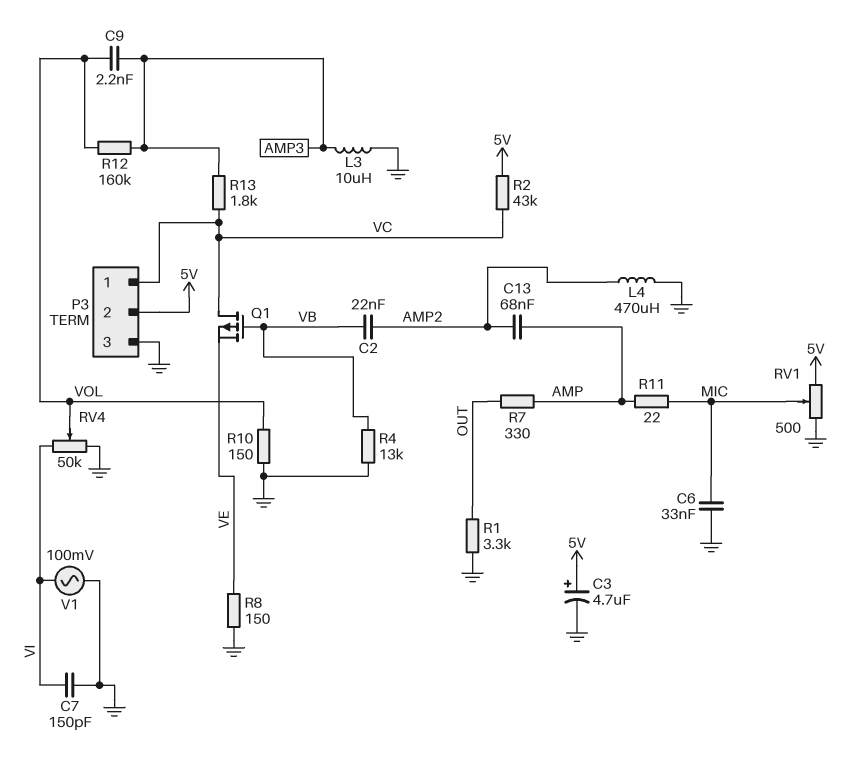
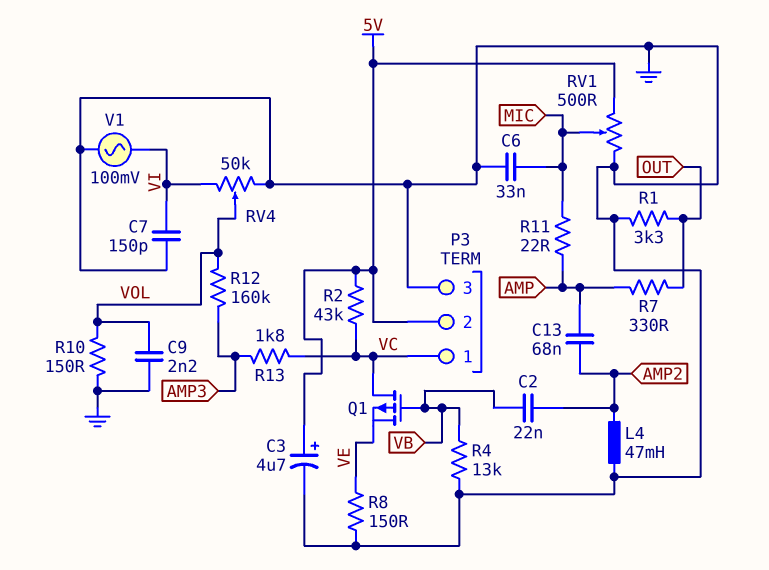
C9: 2.2nF (AMP3, VOL) -> 2.2nF (GND, VOL)
L3: 10uH (AMP3, GND) -> none
L4: 470uH (AMP2, GND) -> 47mH (AMP2, GND)

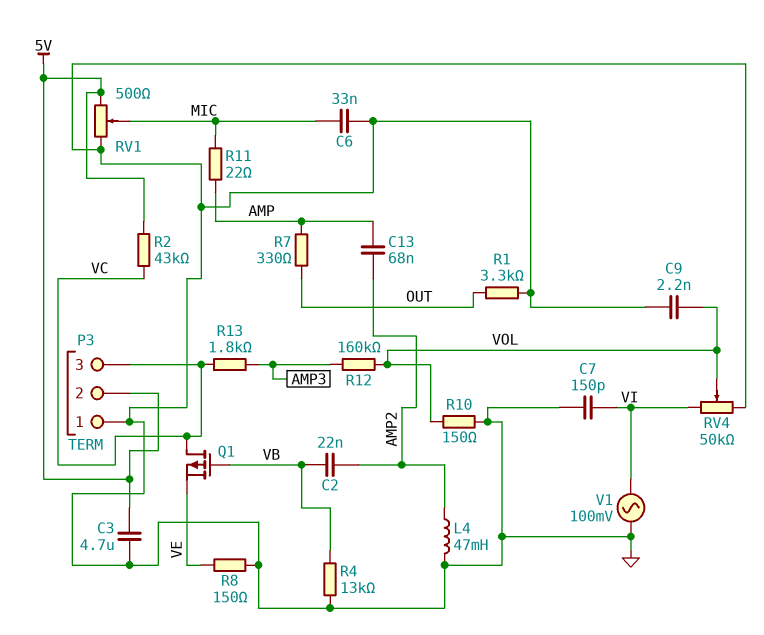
C3: 4.7uF (plus 5V, minus GND) -> 4.7uF (5V, GND)
P3 pin 1: VC -> GND
P3 pin 3: GND -> VC

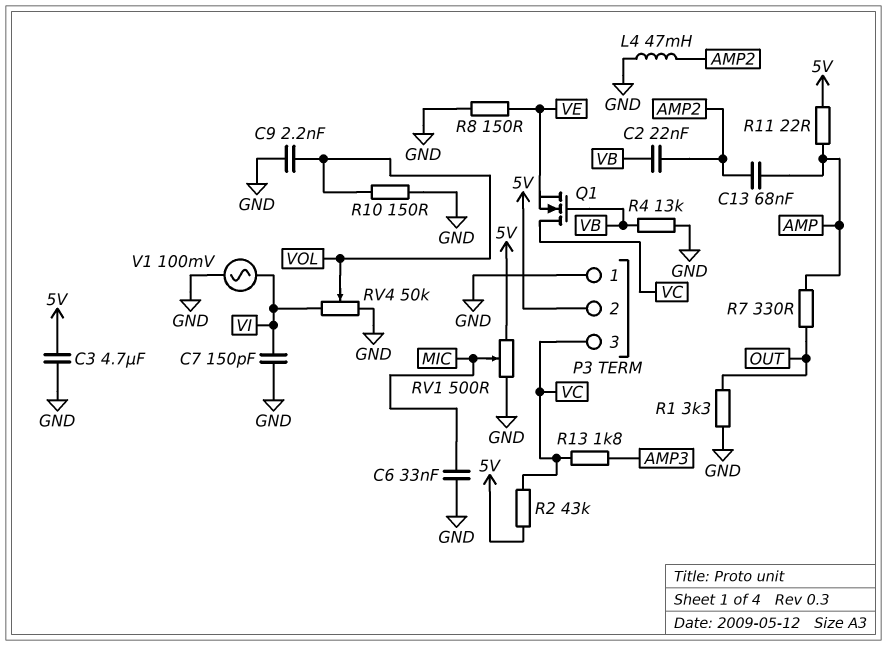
Q1: PMOS (G VB, D VC, S VE) -> NMOS (G VB, D VC, S VE)
R11: 22 (AMP, MIC) -> 22 (5V, AMP)
R12: 160k (AMP3, VOL) -> none

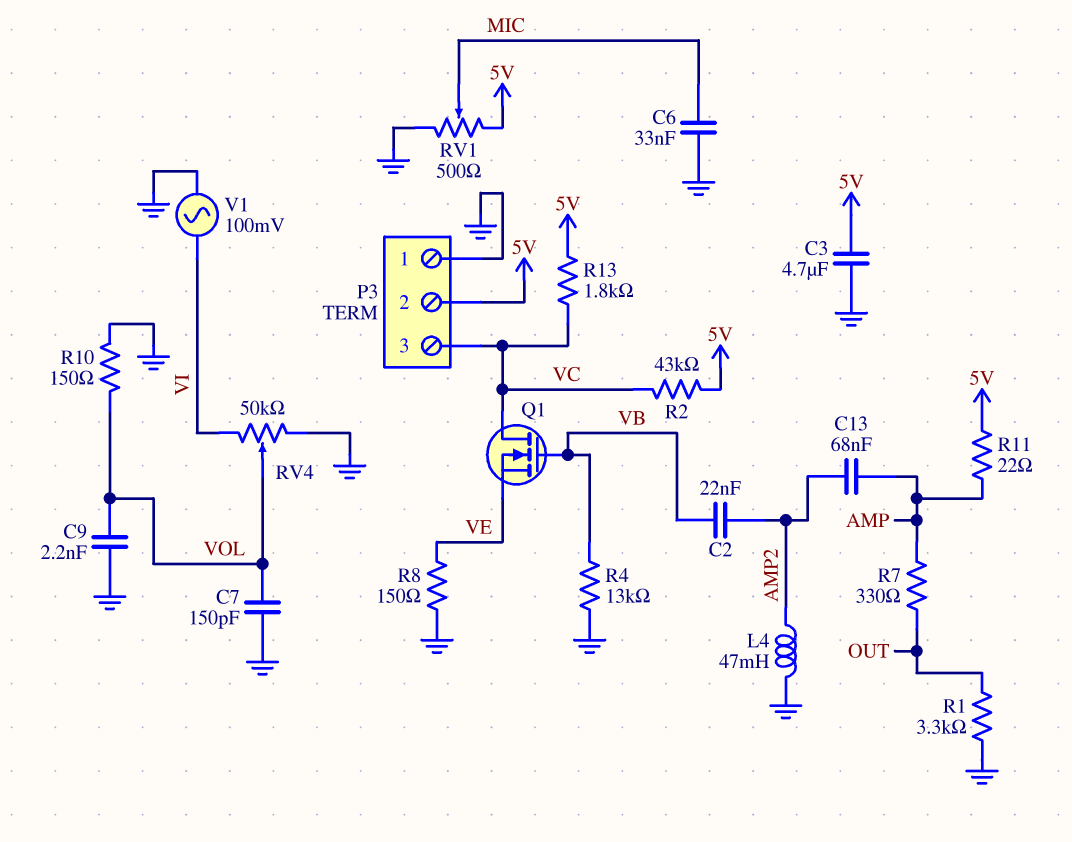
C7: 150pF (GND, VI) -> 150pF (GND, VOL)
R13: 1.8k (AMP3, VC) -> 1.8k (5V, VC)

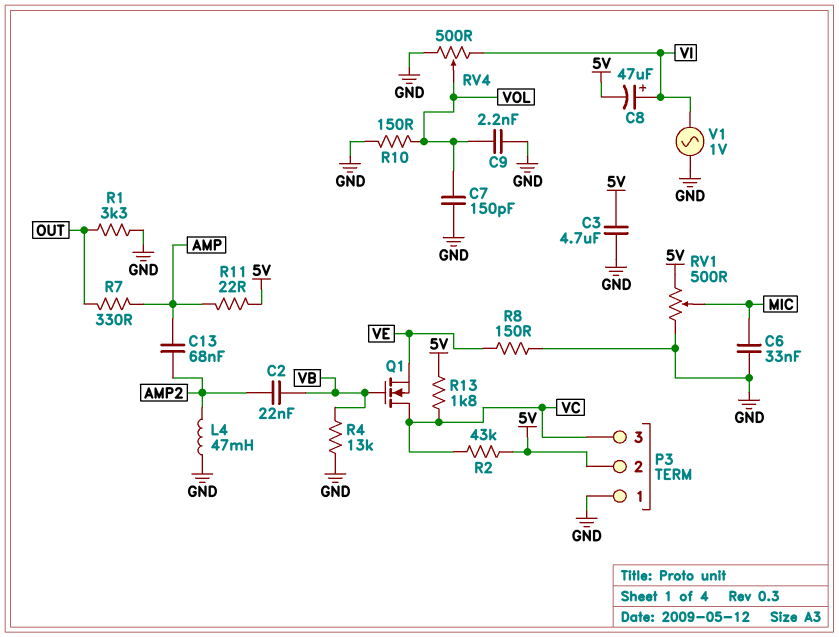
C8: none -> 47uF (plus VI, minus 5V)
RV4: 50k (GND, VI, wiper VOL) -> 500 (GND, VI, wiper VOL)
V1: AC 100mV (GND, VI) -> AC 1V (GND, VI)

